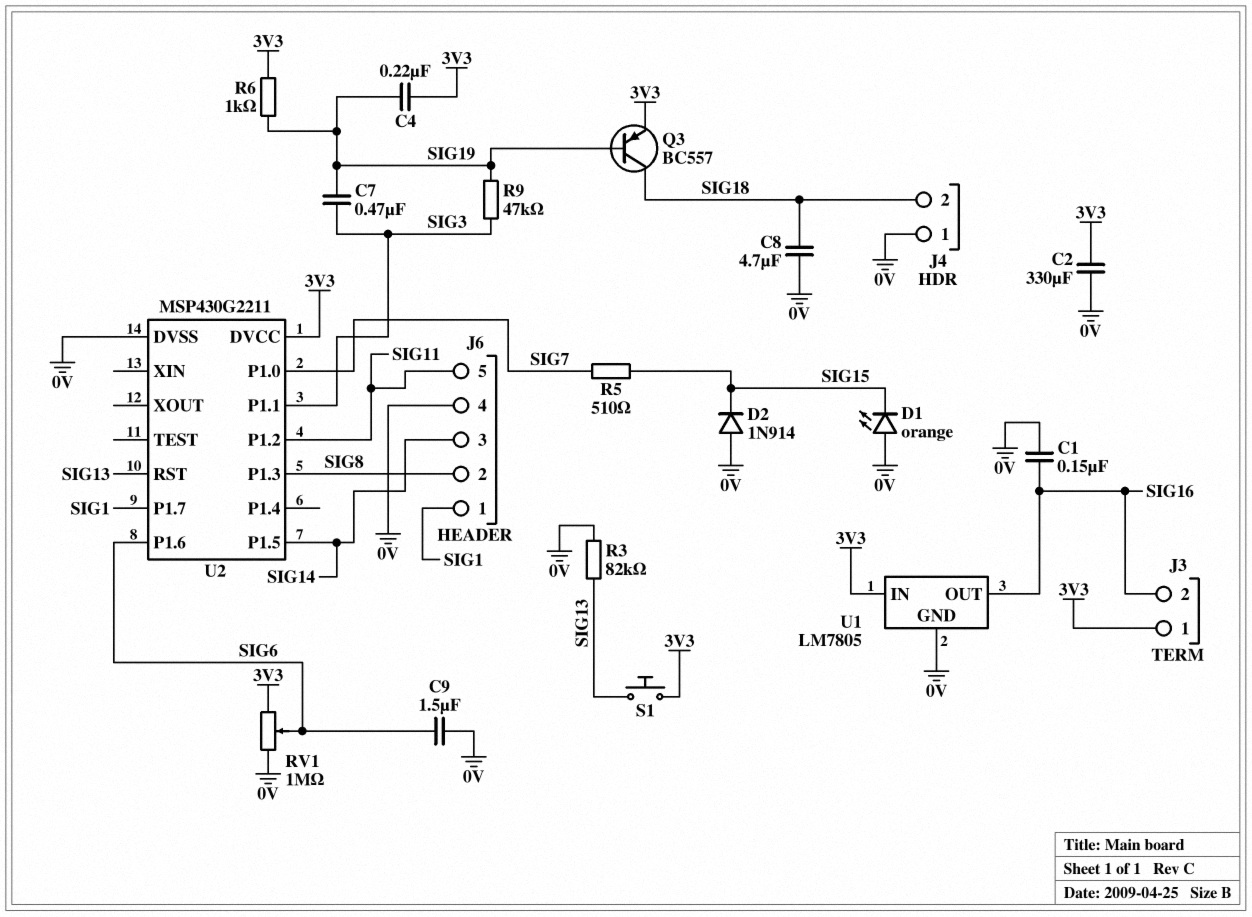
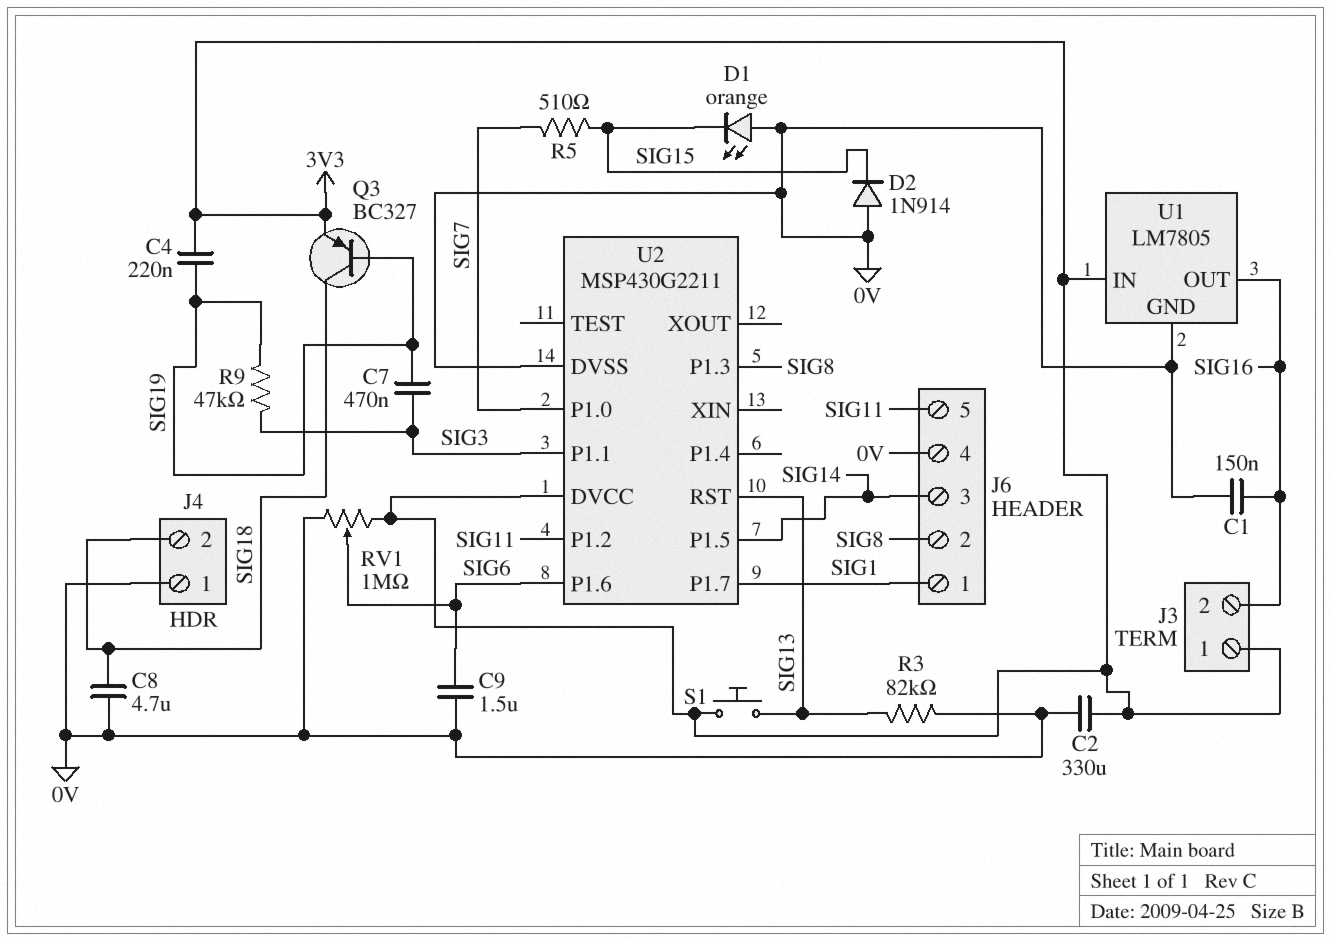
Q3: PNP BC557 (B SIG19, C SIG18, E 3V3) -> PNP BC327 (B SIG19, C SIG18, E 3V3)
R6: 1k (3V3, SIG19) -> none

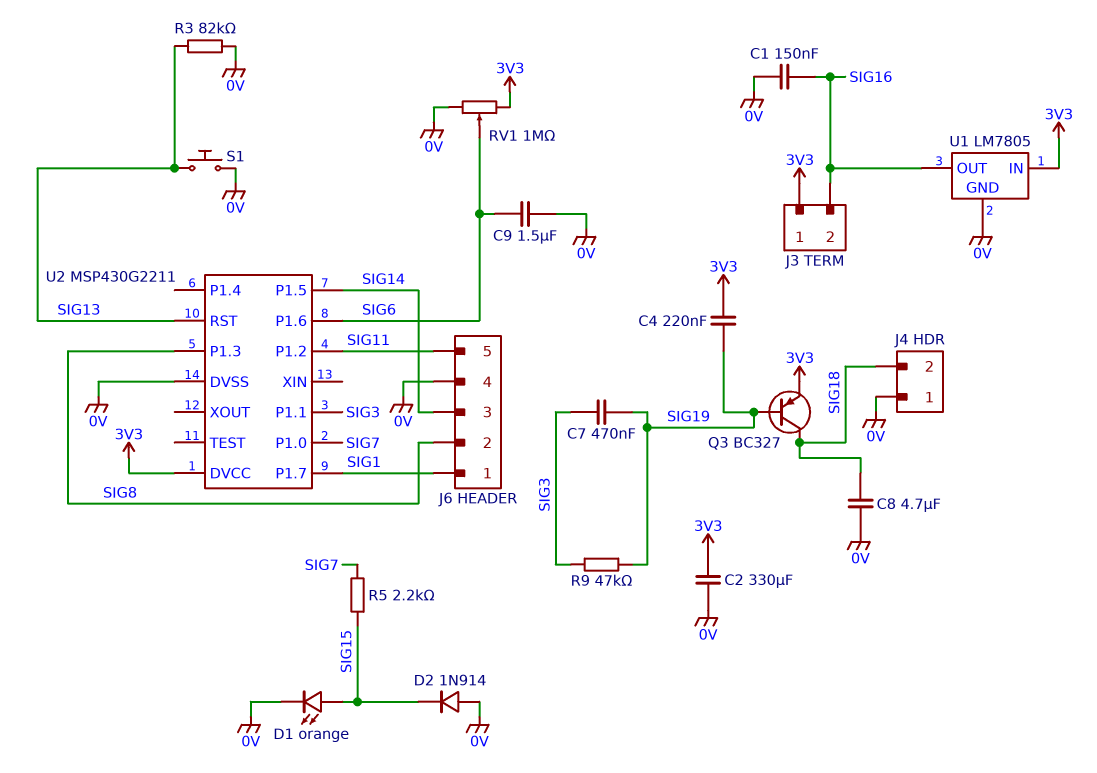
D1: LED orange (A 0V, K SIG15) -> LED orange (A SIG15, K 0V)
R5: 510 (SIG7, SIG15) -> 2.2k (SIG7, SIG15)
S1: button (3V3, SIG13) -> button (0V, SIG13)

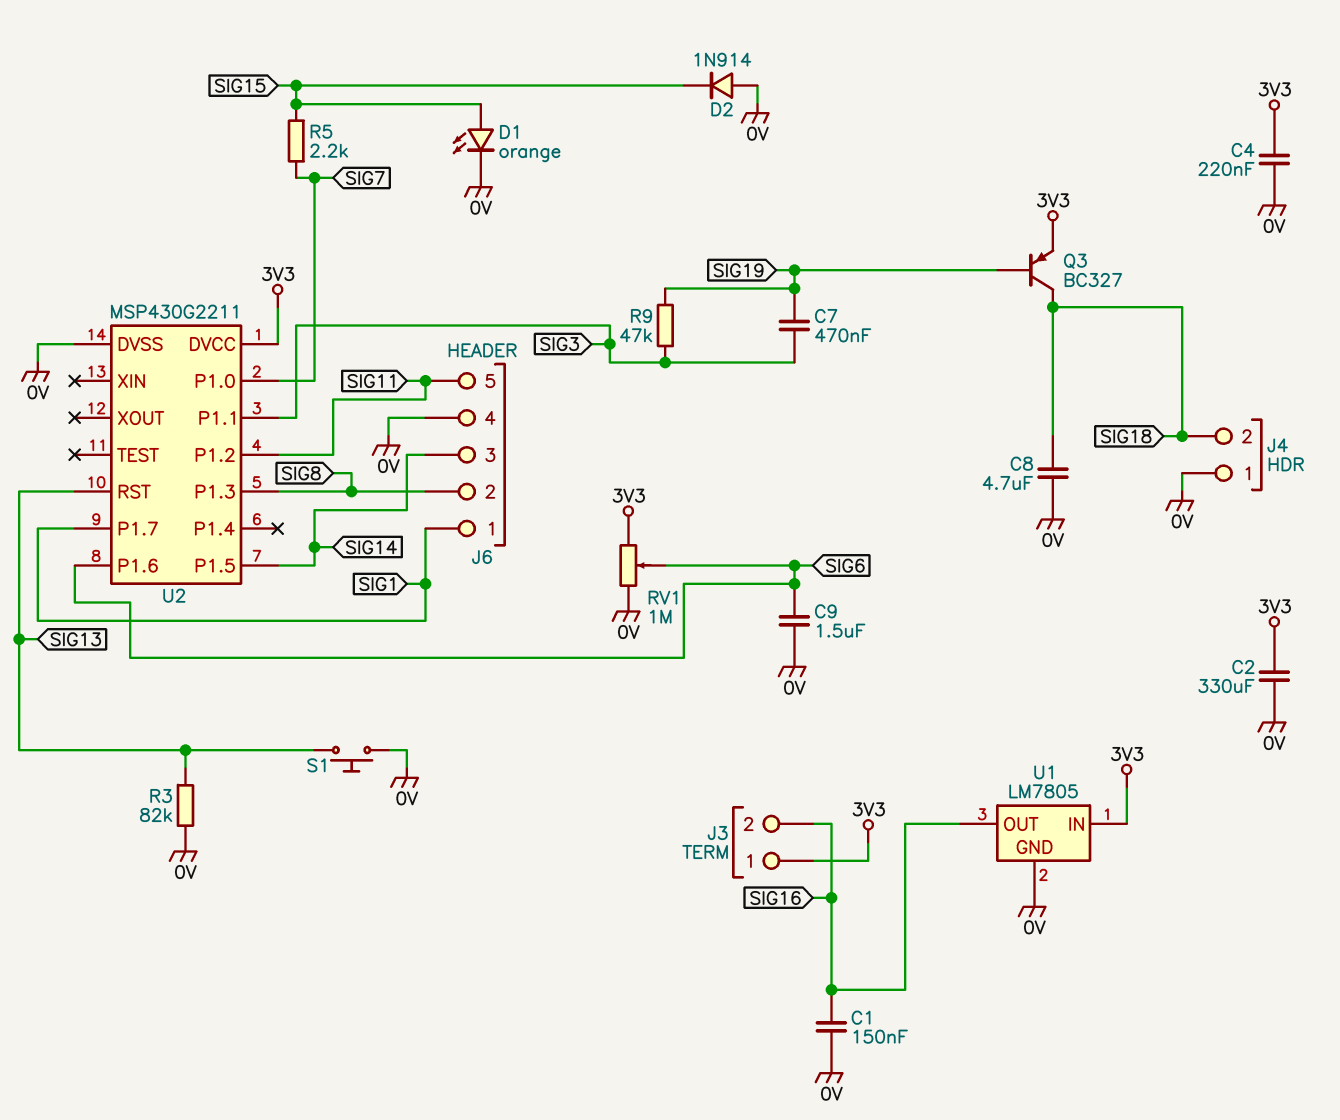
C4: 220nF (3V3, SIG19) -> 220nF (0V, 3V3)

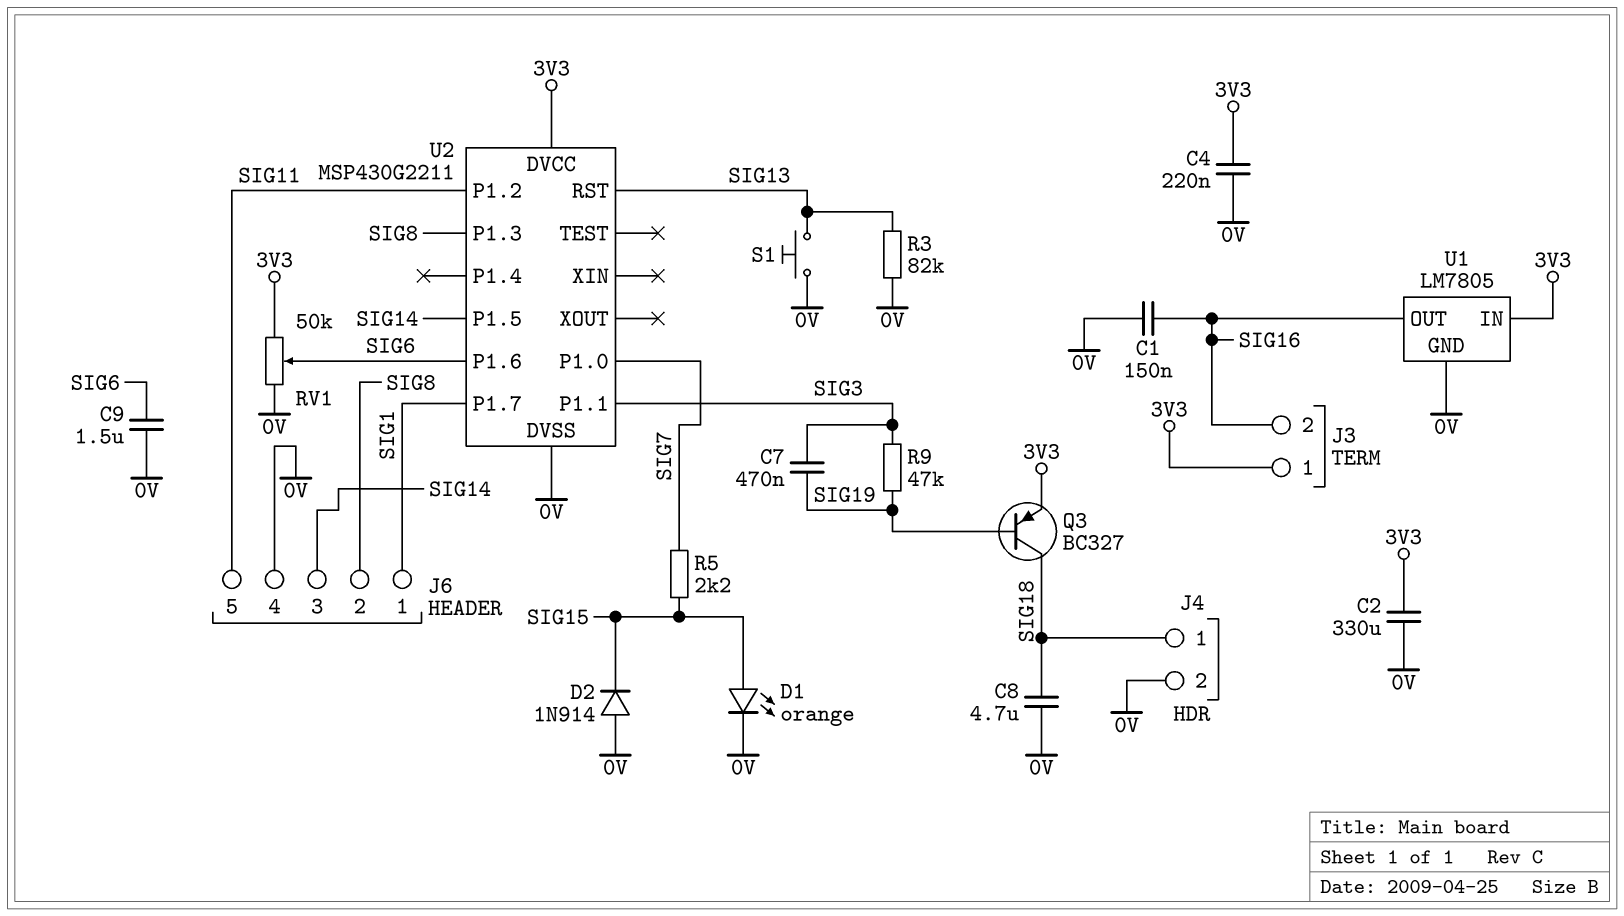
J4 pin 1: 0V -> SIG18
J4 pin 2: SIG18 -> 0V
RV1: 1M (0V, 3V3, wiper SIG6) -> 50k (0V, 3V3, wiper SIG6)

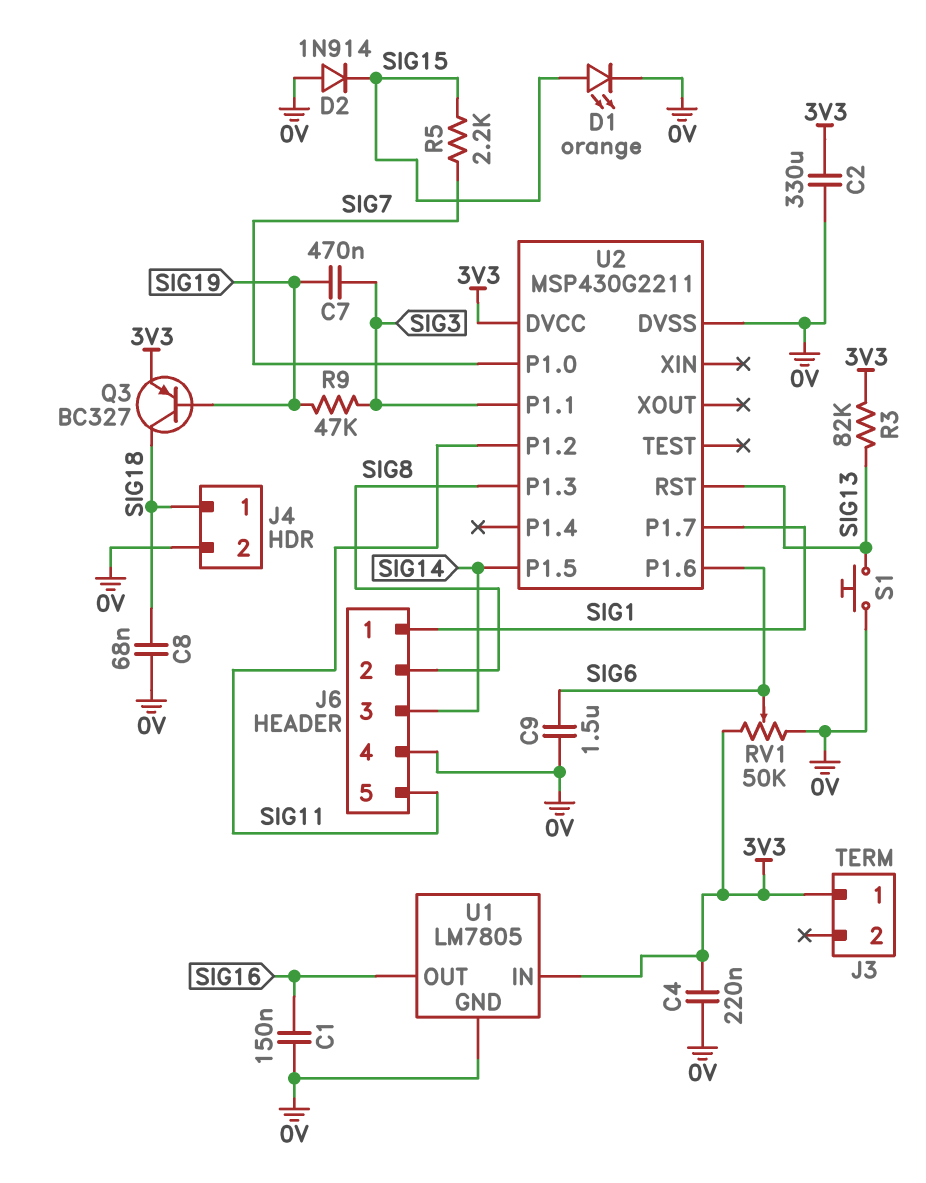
C8: 4.7uF (0V, SIG18) -> 68nF (0V, SIG18)
J3 pin 2: SIG16 -> none
R3: 82k (0V, SIG13) -> 82k (3V3, SIG13)

